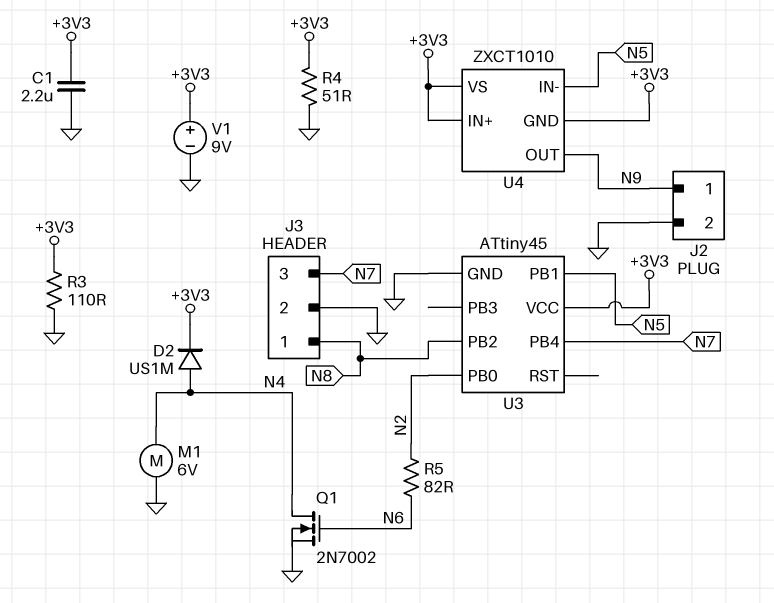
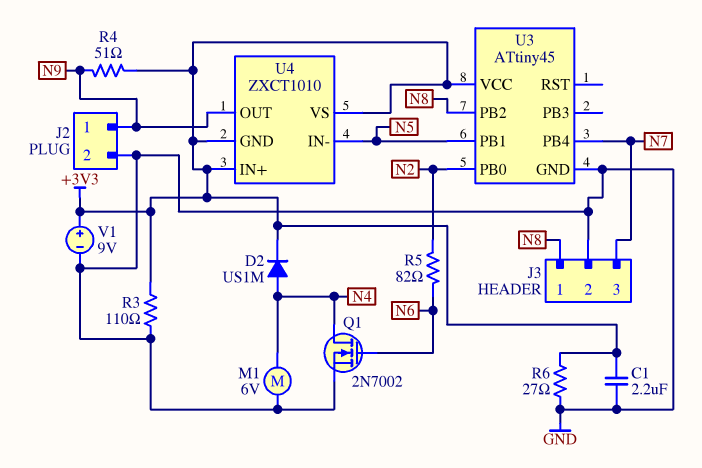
R4: 51 (+3V3, GND) -> 51 (+3V3, N9)
R6: none -> 27 (+3V3, GND)

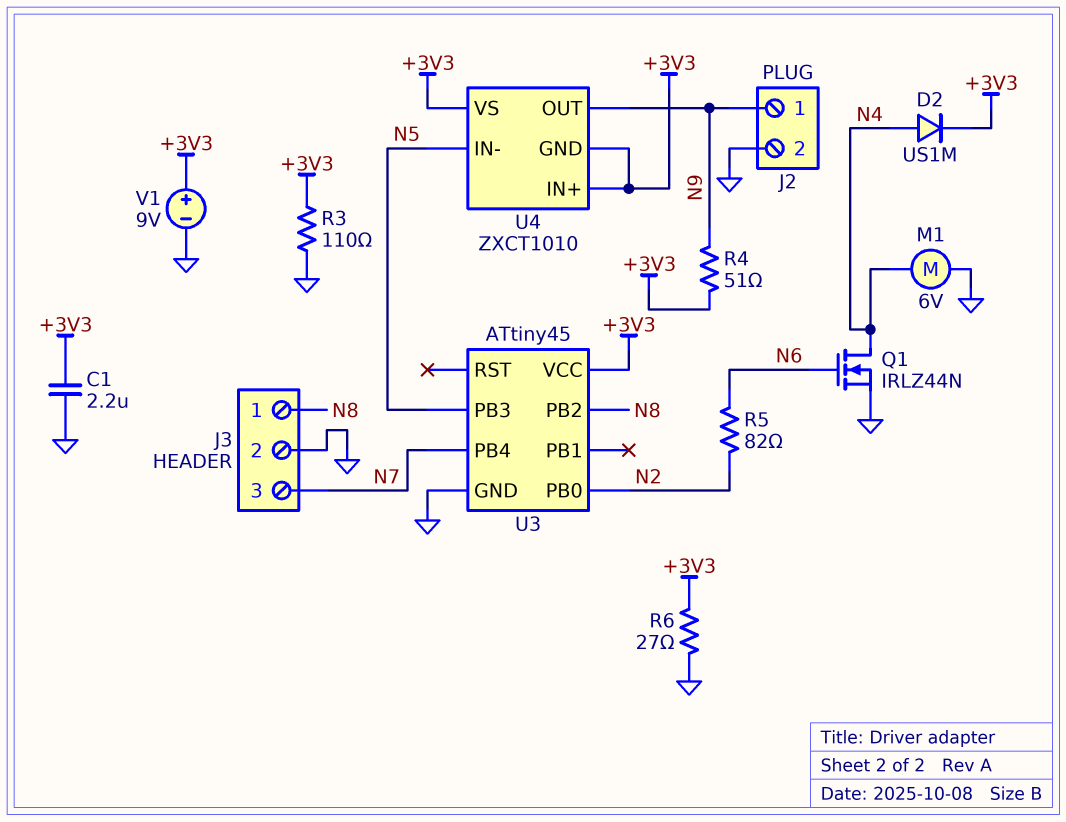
Q1: NMOS 2N7002 (G N6, D N4, S GND) -> NMOS IRLZ44N (G N6, D N4, S GND)
U3 pin PB1: N5 -> none
U3 pin PB3: none -> N5

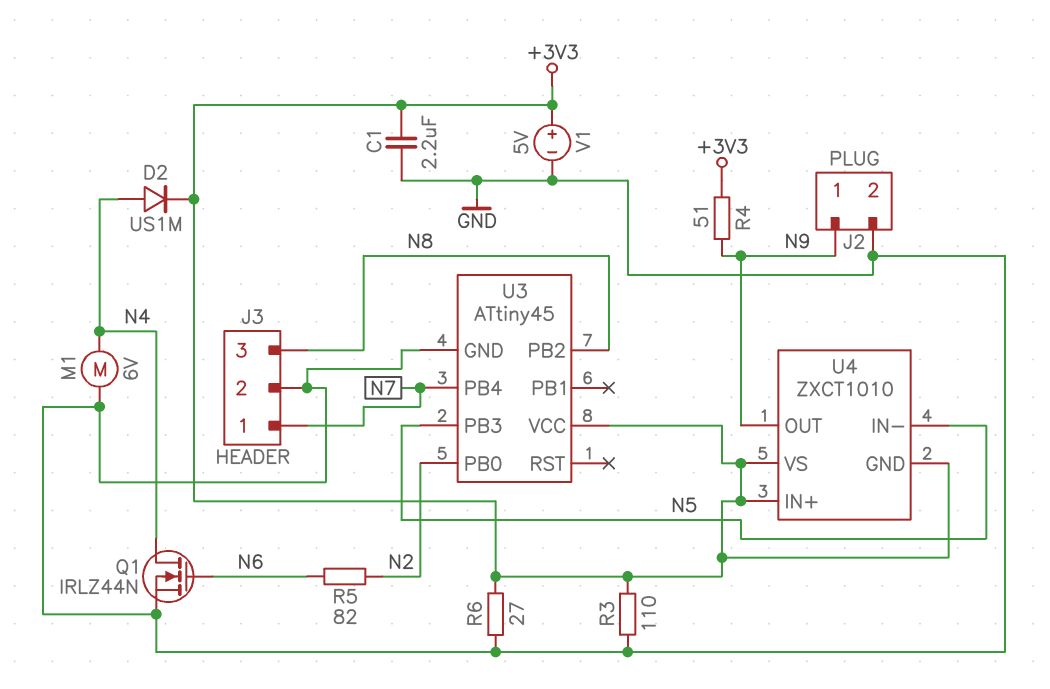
J3 pin 1: N8 -> N7
J3 pin 3: N7 -> N8
V1: 9V (plus +3V3, minus GND) -> 5V (plus +3V3, minus GND)

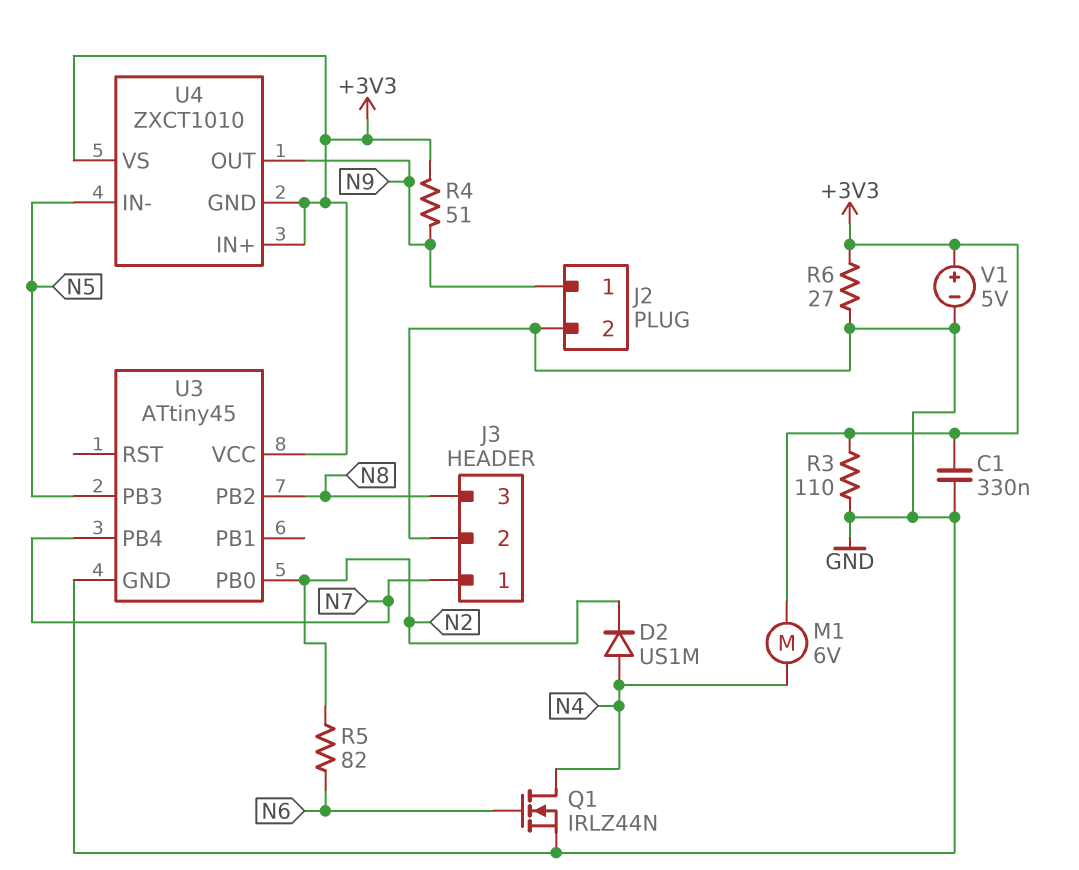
C1: 2.2uF (+3V3, GND) -> 330nF (+3V3, GND)
D2: diode US1M (A N4, K +3V3) -> diode US1M (A N4, K N2)
M1: motor 6V (GND, N4) -> motor 6V (+3V3, N4)

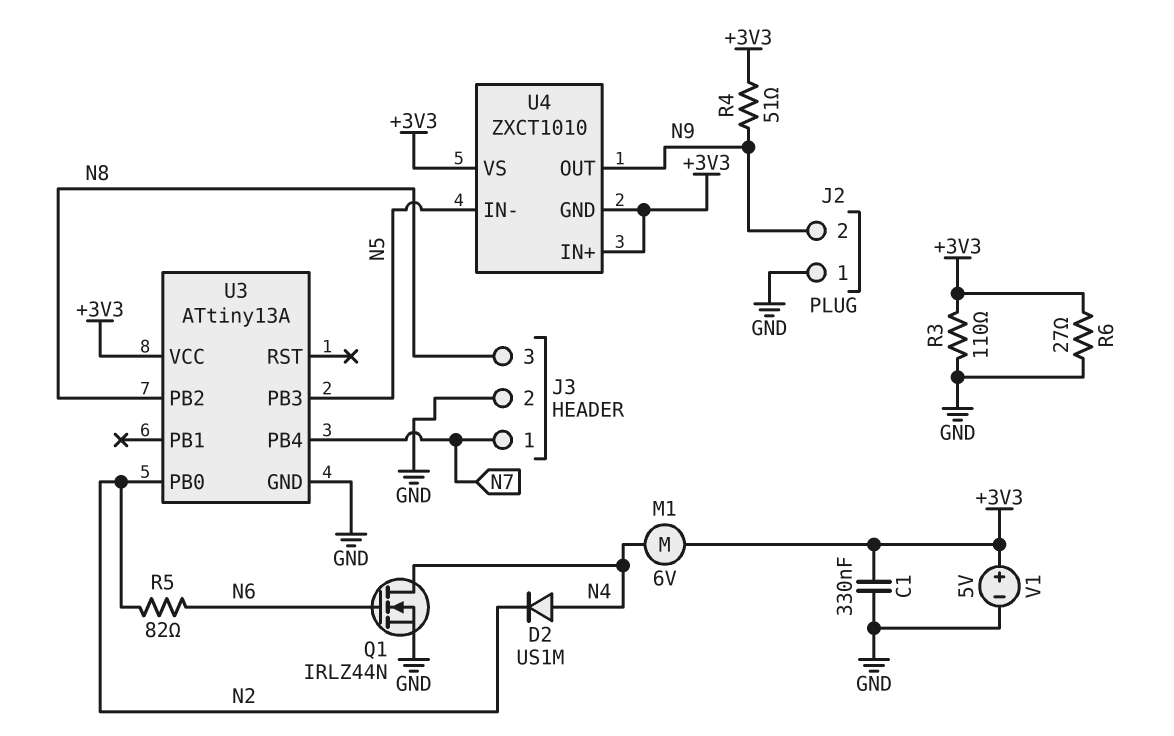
J2 pin 1: N9 -> GND
J2 pin 2: GND -> N9
U3: ATtiny45 -> ATtiny13A

